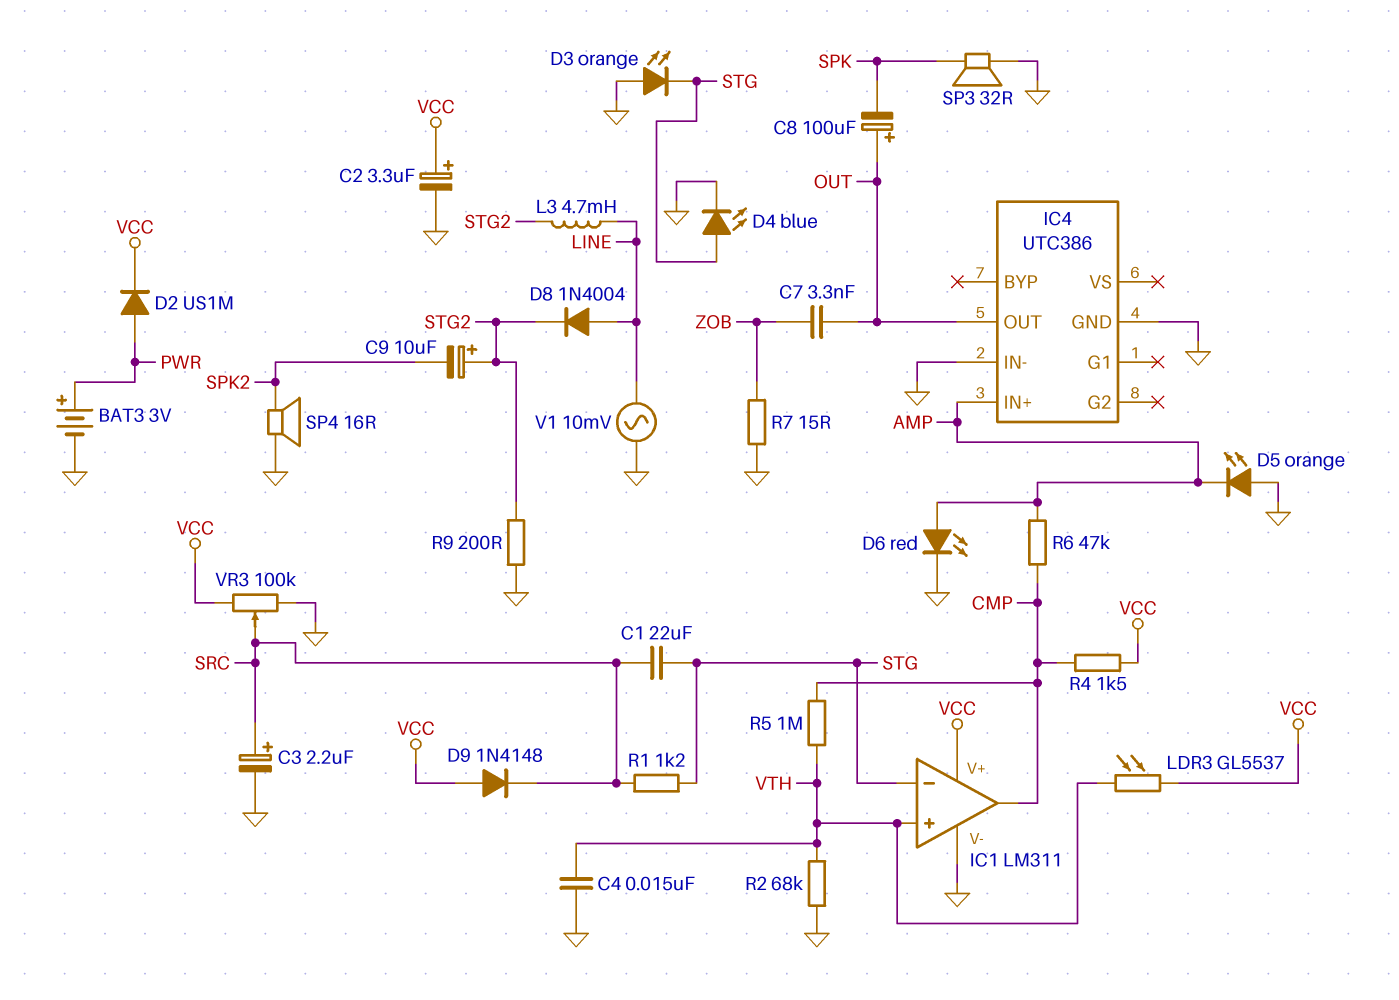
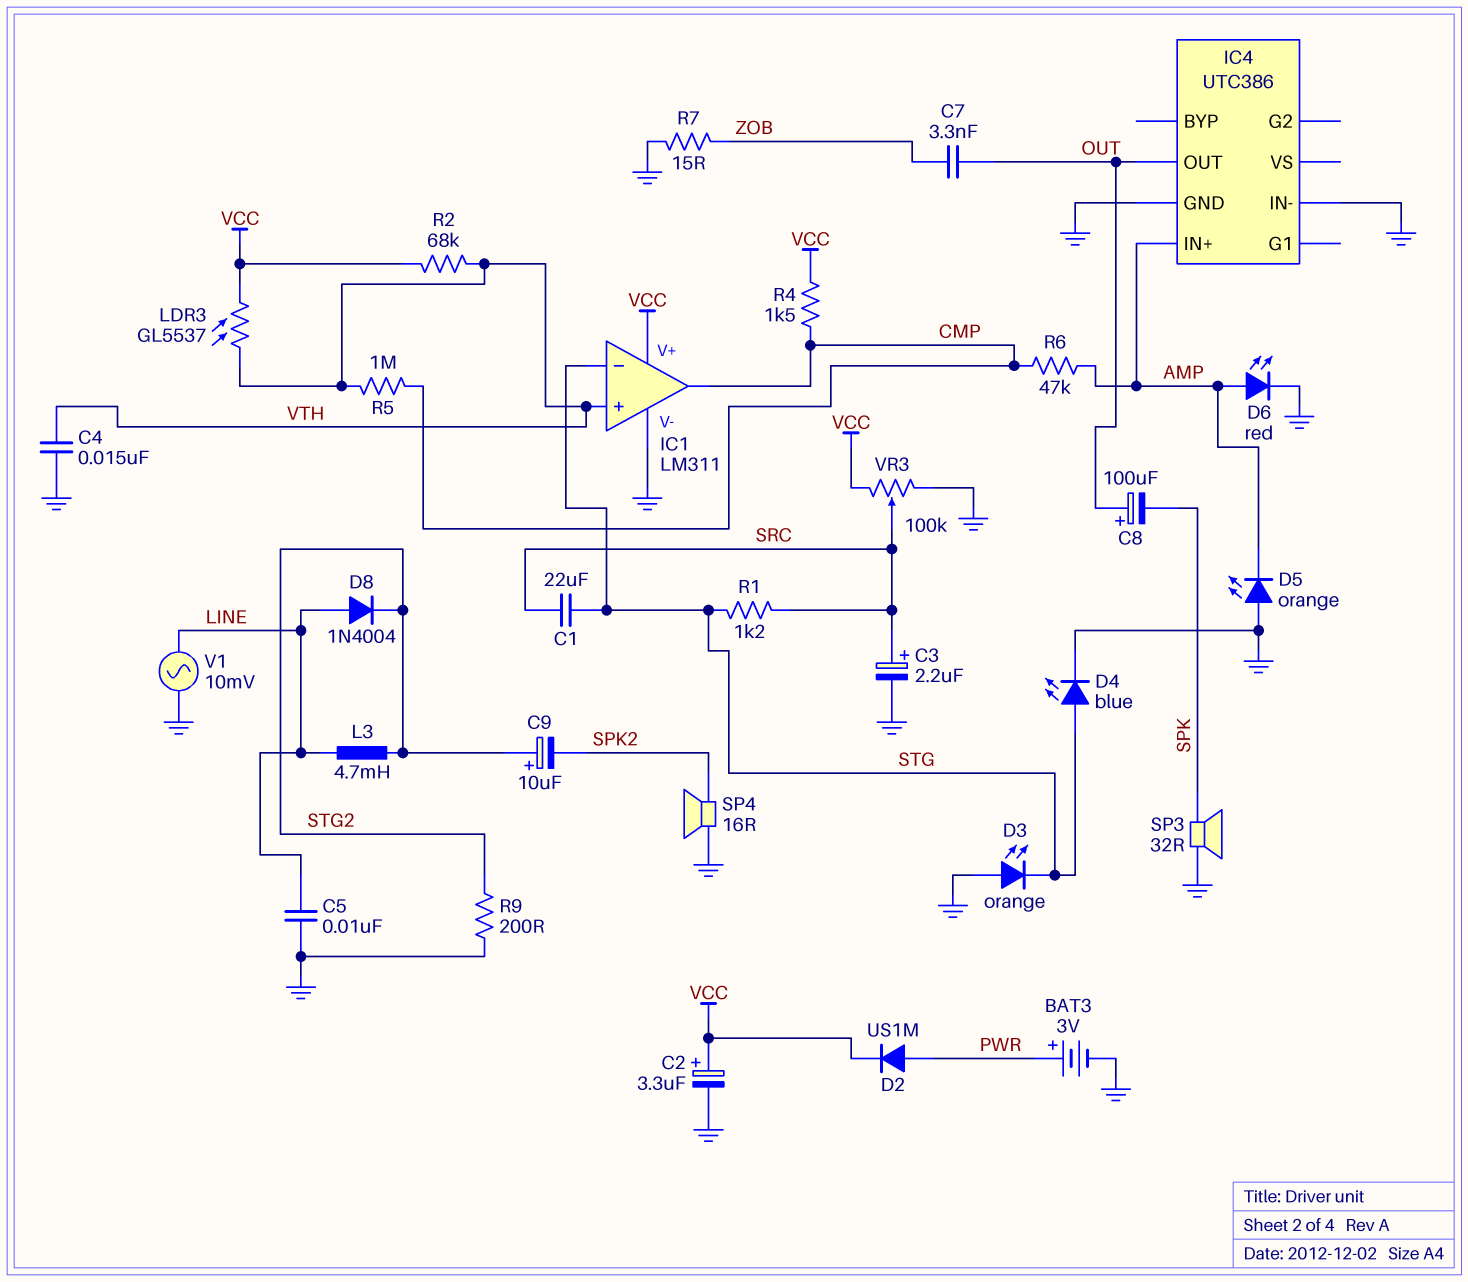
C5: none -> 10nF (GND, LINE)
D9: diode 1N4148 (A VCC, K SRC) -> none
R2: 68k (GND, VTH) -> 68k (VCC, VTH)

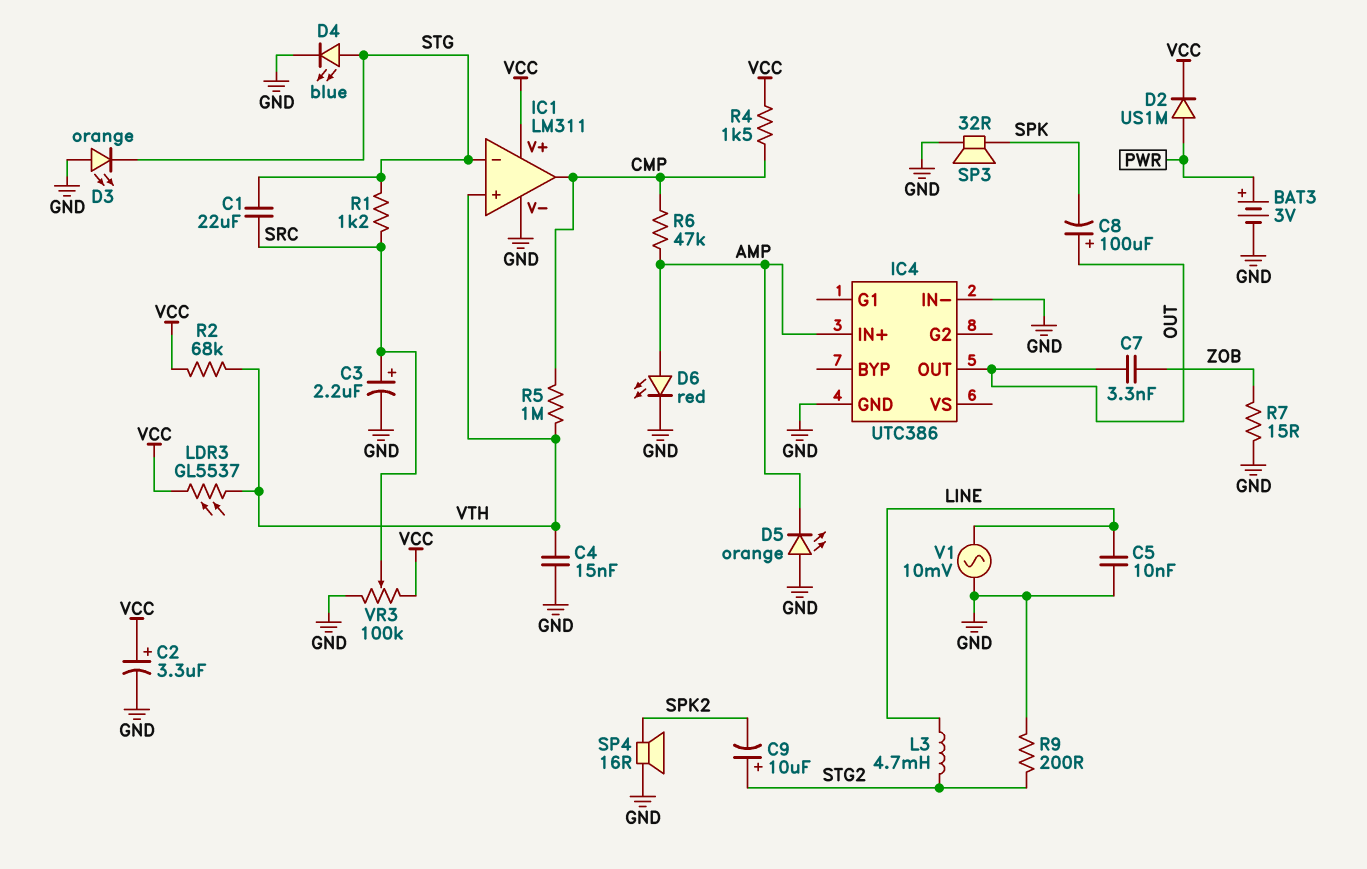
D8: diode 1N4004 (A LINE, K STG2) -> none

